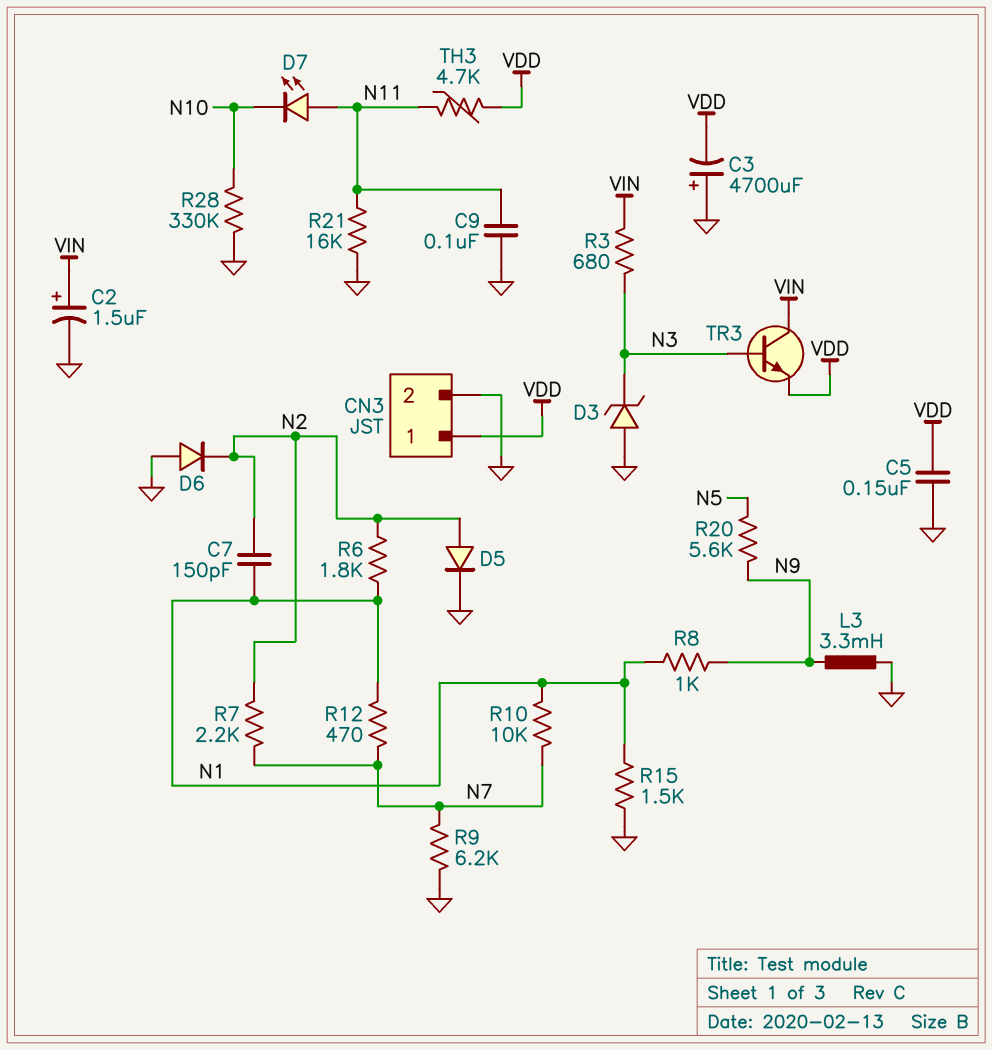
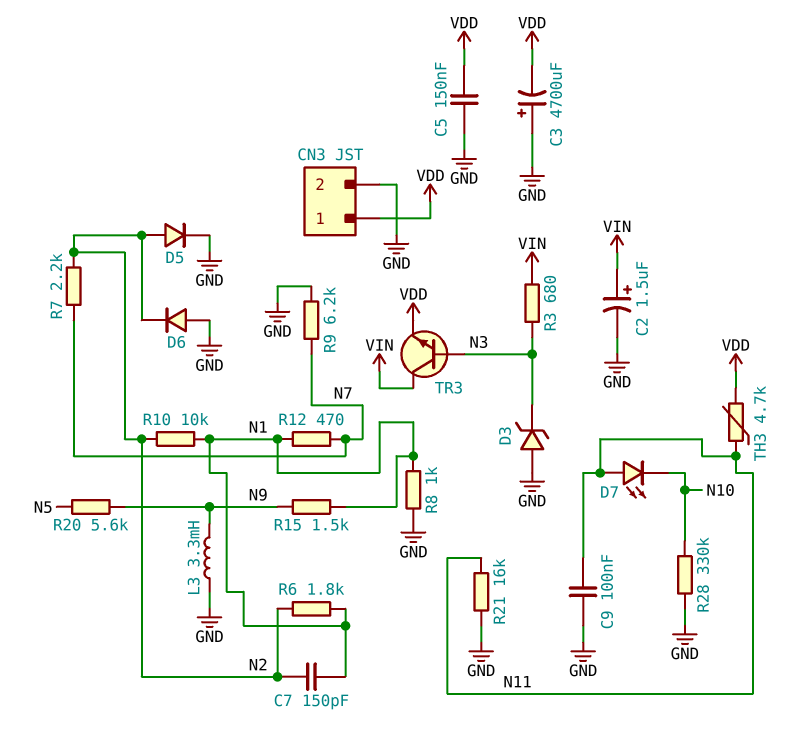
R8: 1k (N1, N9) -> 1k (GND, N1)
R10: 10k (N1, N7) -> 10k (N1, N2)
R15: 1.5k (GND, N1) -> 1.5k (N1, N9)

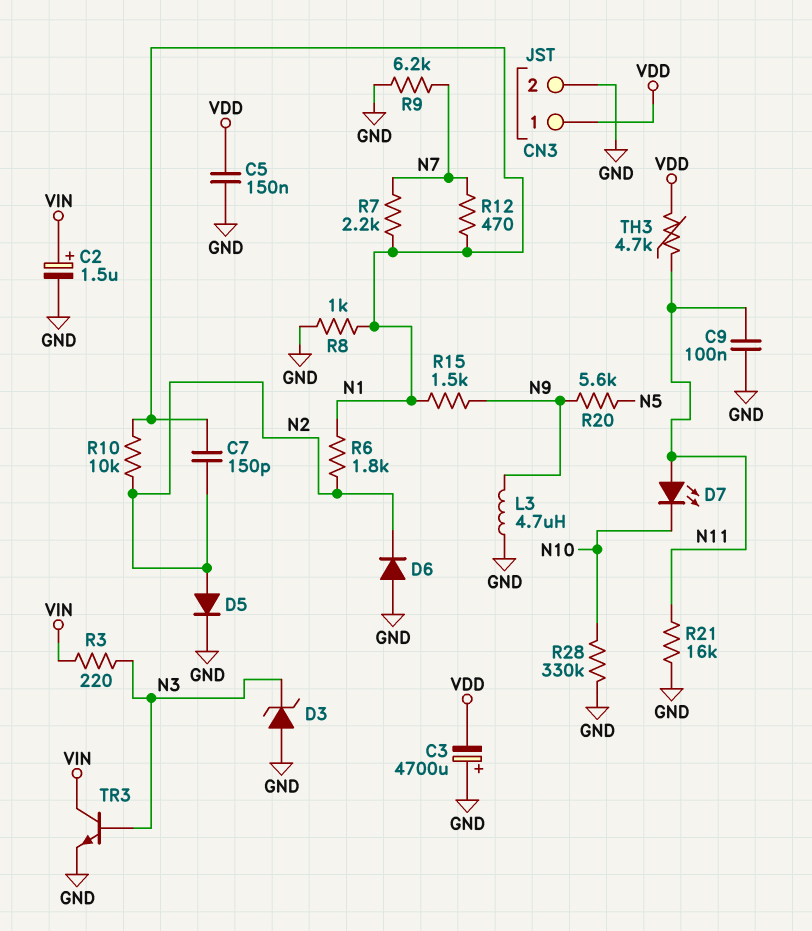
L3: 3.3mH (GND, N9) -> 4.7uH (GND, N9)
R3: 680 (N3, VIN) -> 220 (N3, VIN)
R7: 2.2k (N2, N7) -> 2.2k (N1, N7)
TR3: NPN (B N3, C VIN, E VDD) -> NPN (B N3, C VIN, E GND)

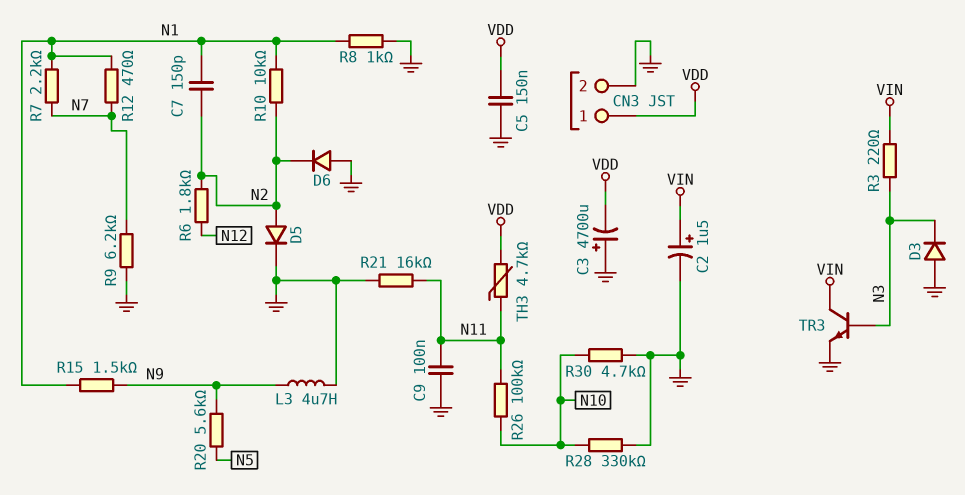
D3: zener (A GND, K N3) -> diode (A GND, K N3)
D7: LED (A N11, K N10) -> none
R6: 1.8k (N1, N2) -> 1.8k (N2, N12)
R26: none -> 100k (N10, N11)
R30: none -> 4.7k (GND, N10)

